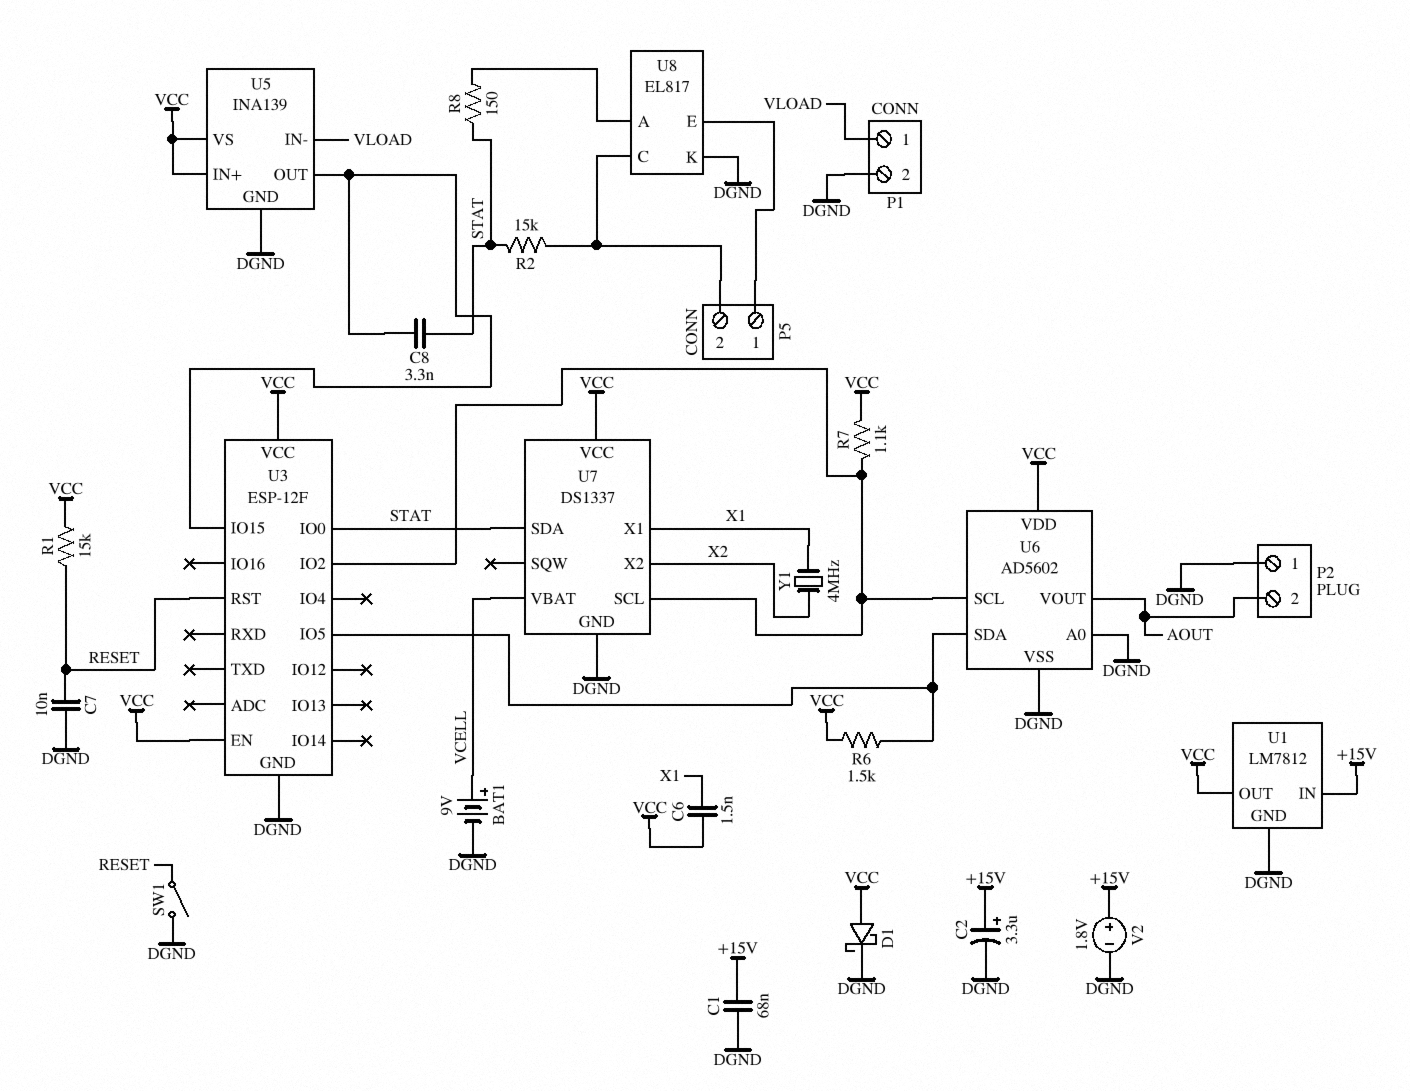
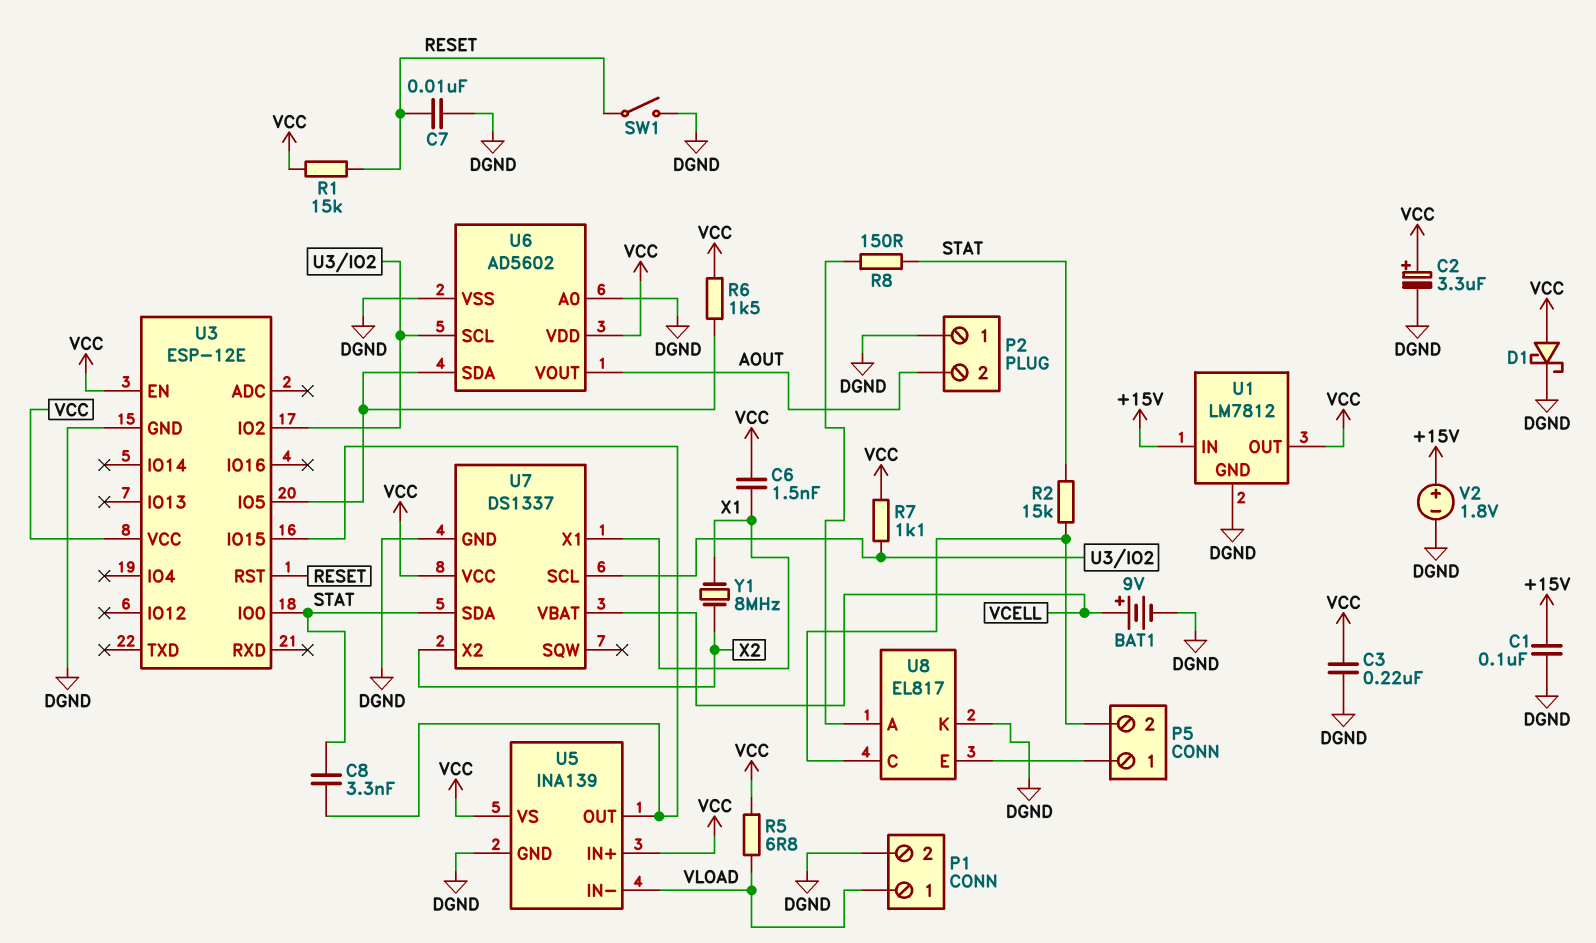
C1: 68nF (+15V, DGND) -> 100nF (+15V, DGND)
C2: 3.3uF (plus +15V, minus DGND) -> 3.3uF (plus VCC, minus DGND)
C3: none -> 220nF (DGND, VCC)
R5: none -> 6.8 (VCC, VLOAD)
U3: ESP-12F -> ESP-12E
Y1: 4MHz (X1, X2) -> 8MHz (X1, X2)

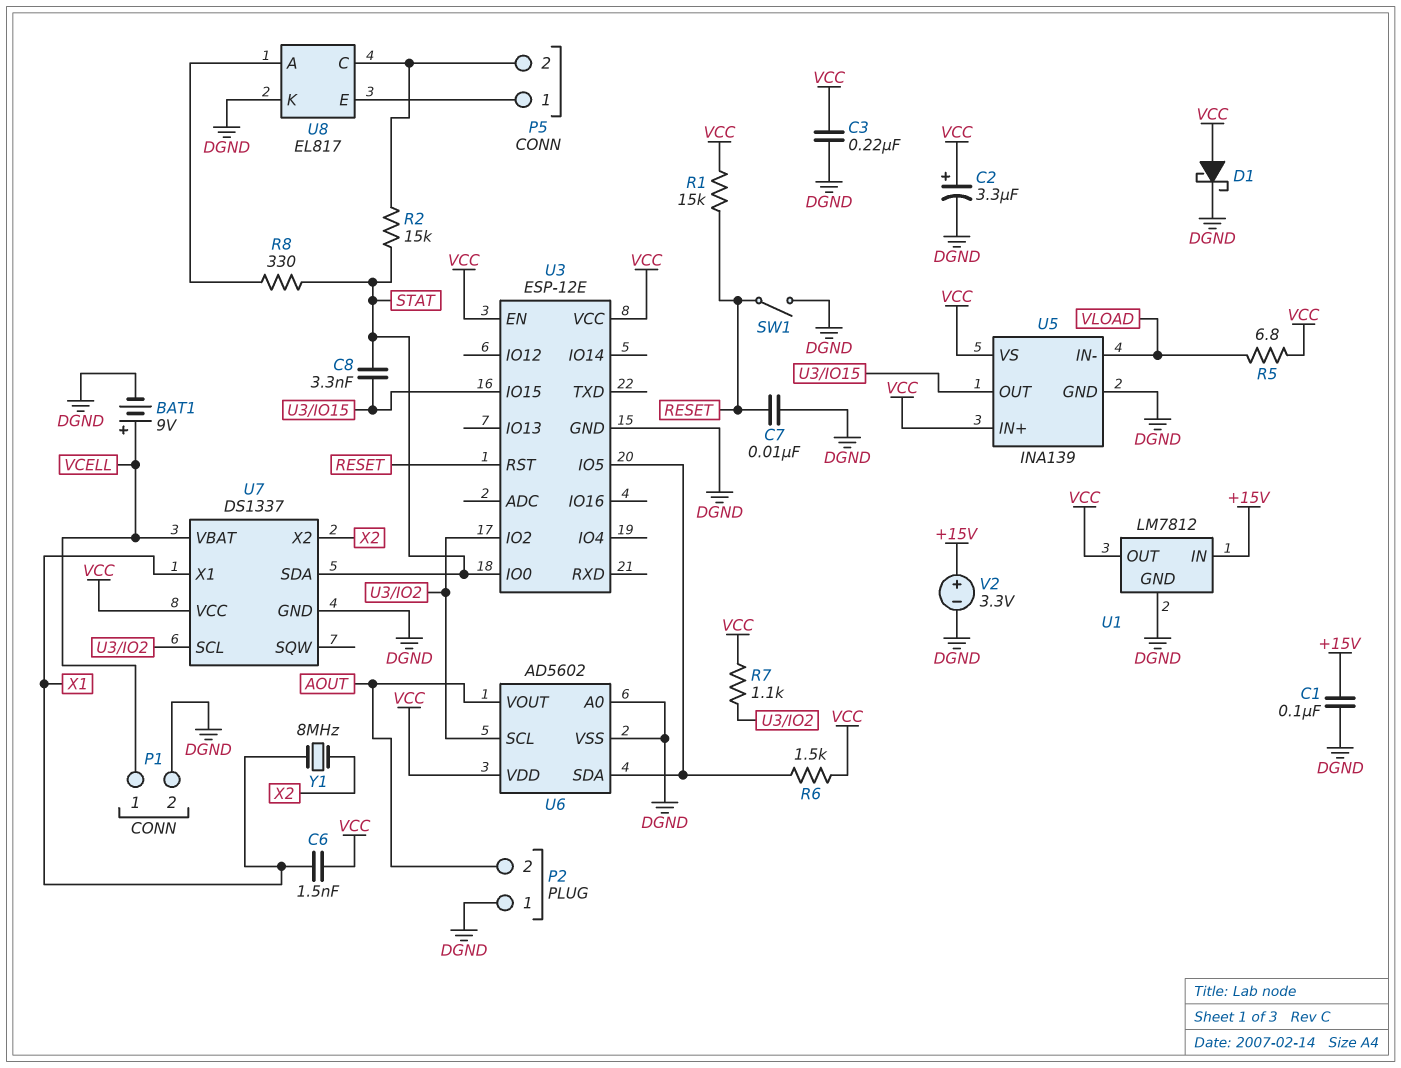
P1 pin 1: VLOAD -> VCELL
R8: 150 (STAT, U8/A) -> 330 (STAT, U8/A)
V2: 1.8V (plus +15V, minus DGND) -> 3.3V (plus +15V, minus DGND)

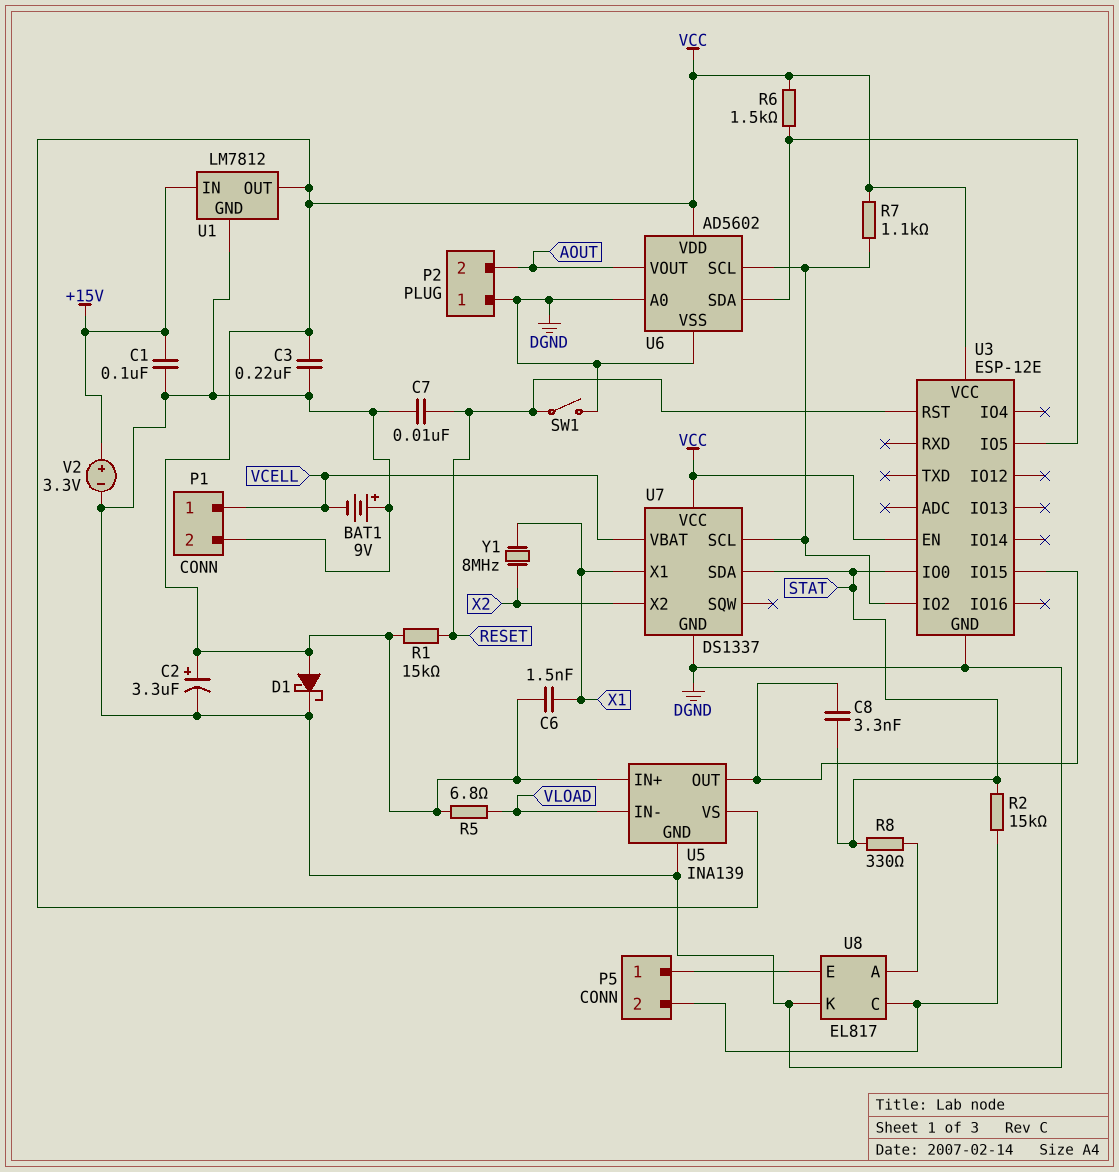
BAT1: 9V (plus VCELL, minus DGND) -> 9V (plus DGND, minus VCELL)

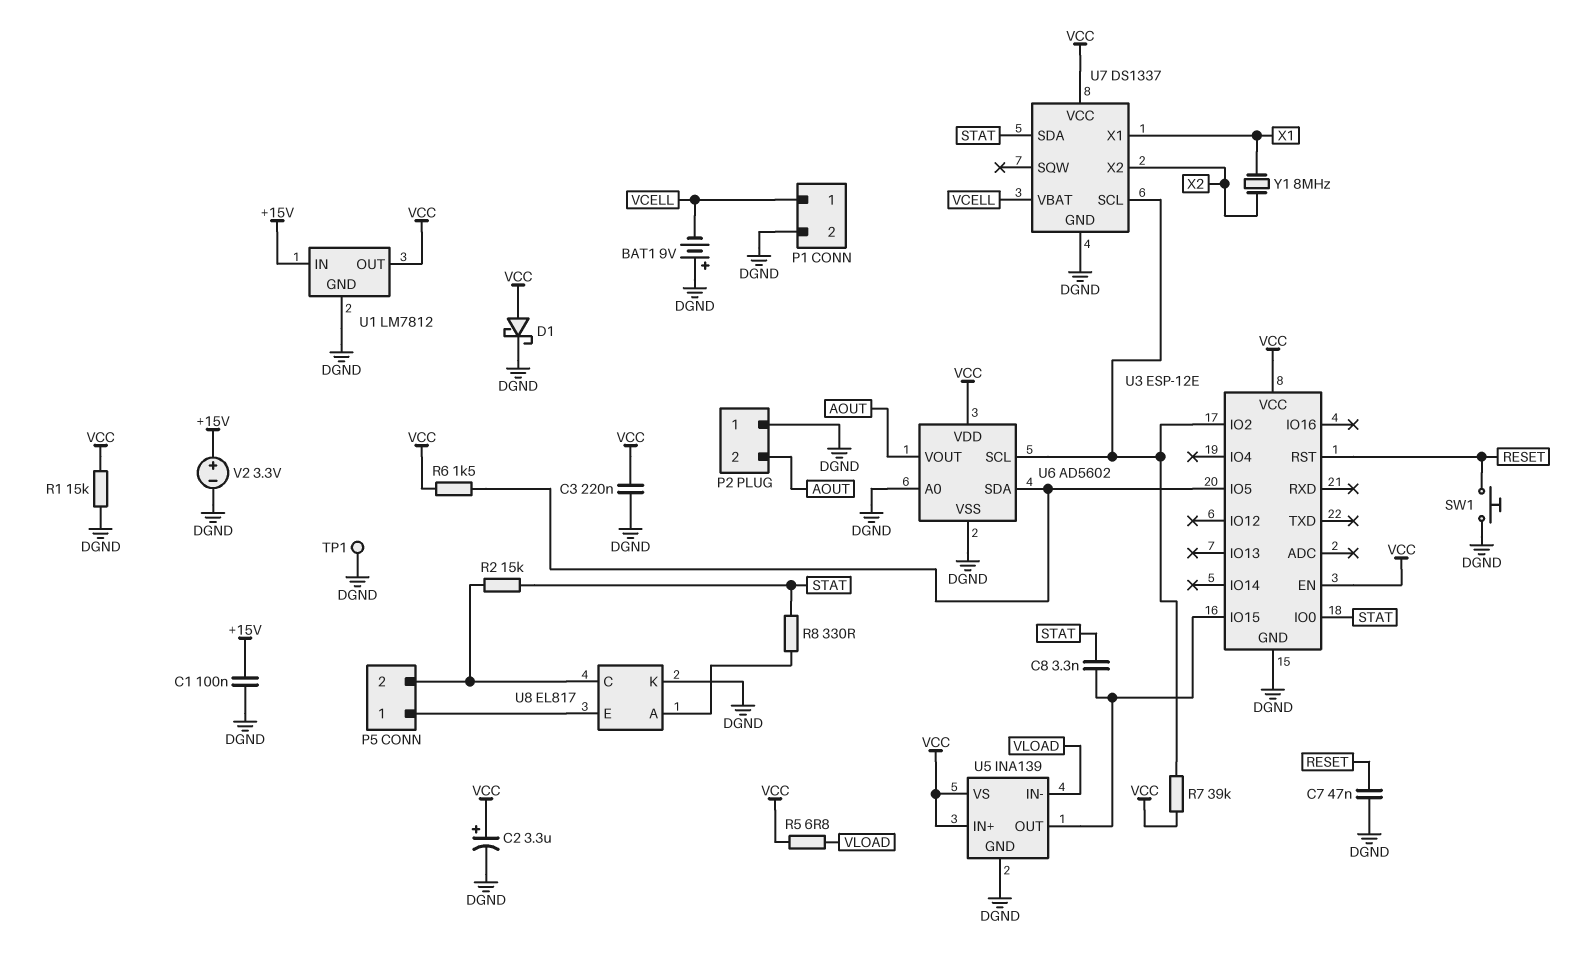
C6: 1.5nF (VCC, X1) -> none
C7: 10nF (DGND, RESET) -> 47nF (DGND, RESET)
R1: 15k (RESET, VCC) -> 15k (DGND, VCC)
R7: 1.1k (U3/IO2, VCC) -> 39k (U3/IO2, VCC)
SW1: switch (DGND, RESET) -> button (DGND, RESET)
TP1: none -> test point (DGND)

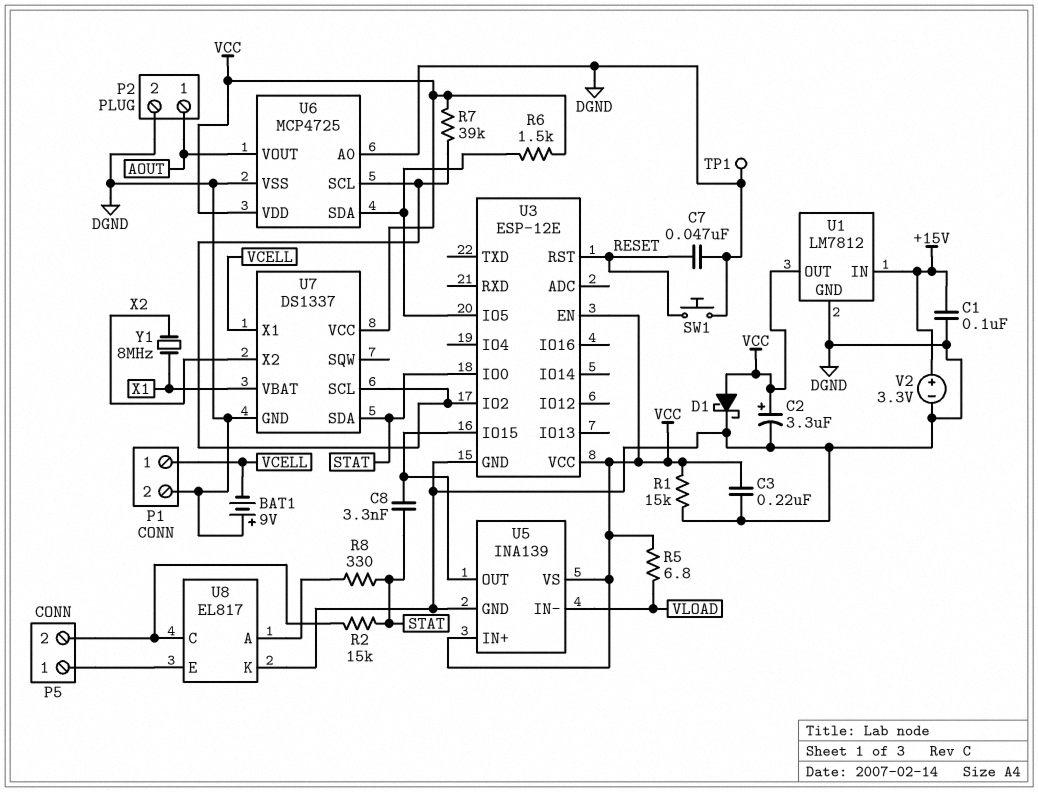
P2 pin 1: DGND -> AOUT
P2 pin 2: AOUT -> DGND
U6: AD5602 -> MCP4725
U7 pin VBAT: VCELL -> X1
U7 pin X1: X1 -> VCELL

